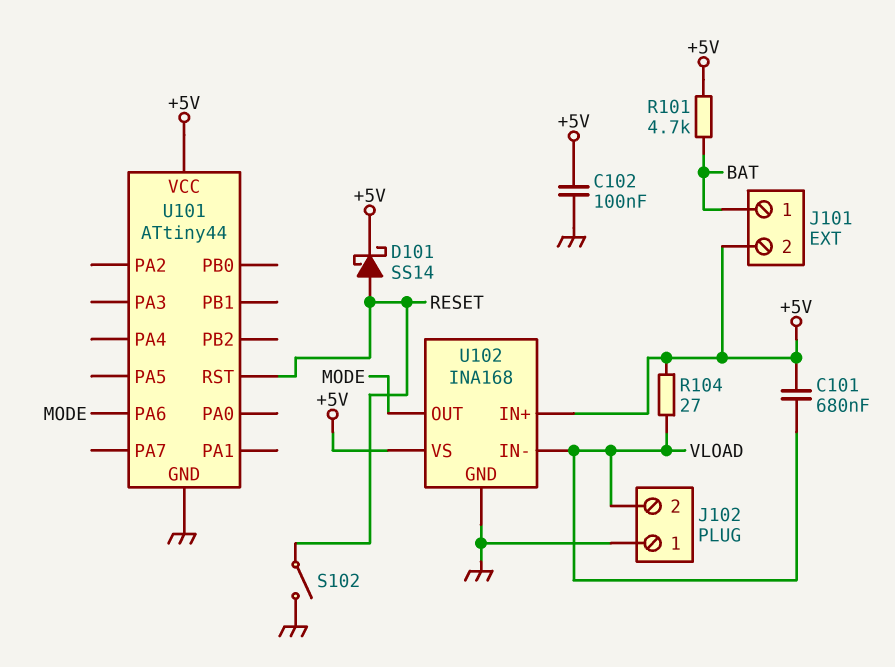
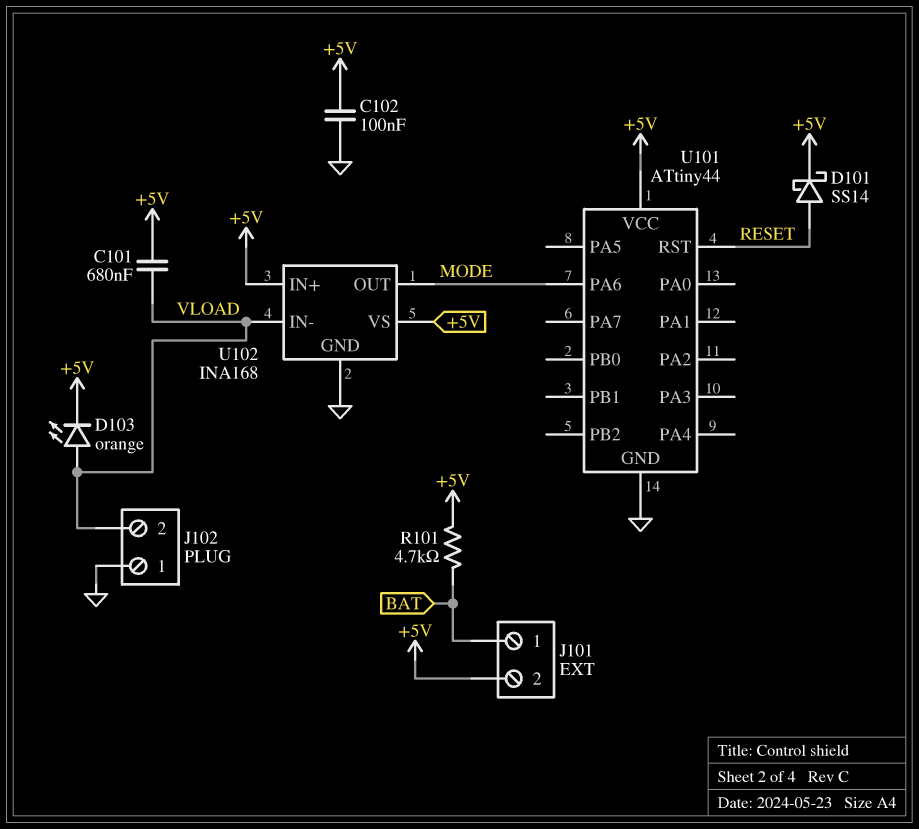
D103: none -> LED orange (A VLOAD, K +5V)
R104: 27 (+5V, VLOAD) -> none
S102: switch (GND, RESET) -> none

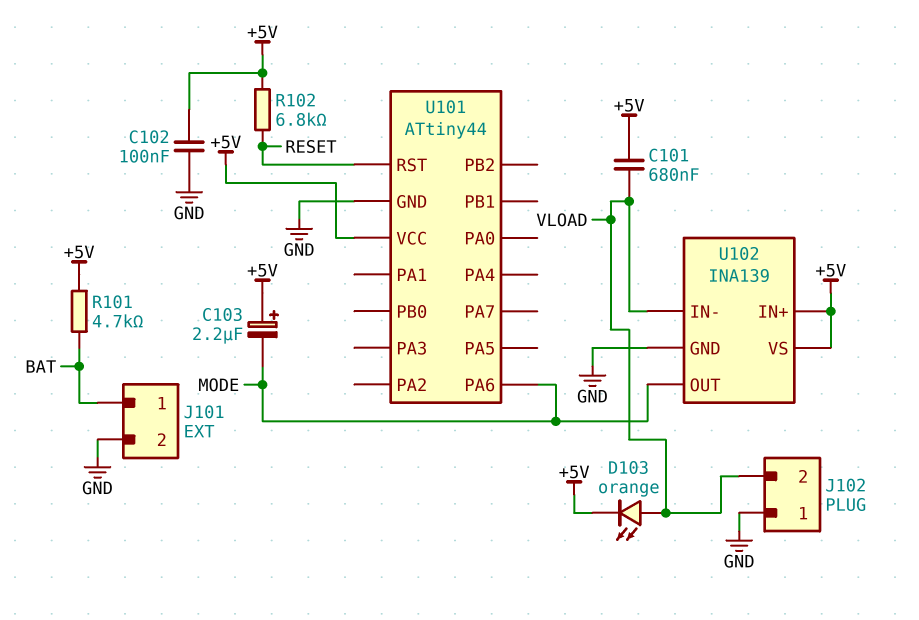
C103: none -> 2.2uF (plus +5V, minus MODE)
D101: schottky SS14 (A RESET, K +5V) -> none
J101 pin 2: +5V -> GND
R102: none -> 6.8k (+5V, RESET)
U102: INA168 -> INA139

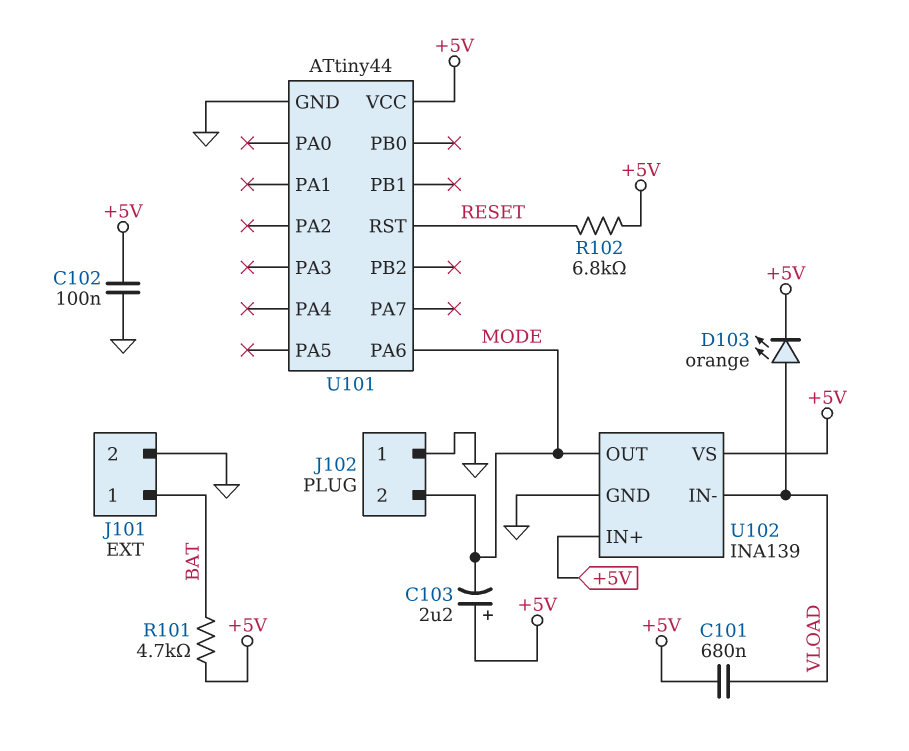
J102 pin 2: VLOAD -> MODE

